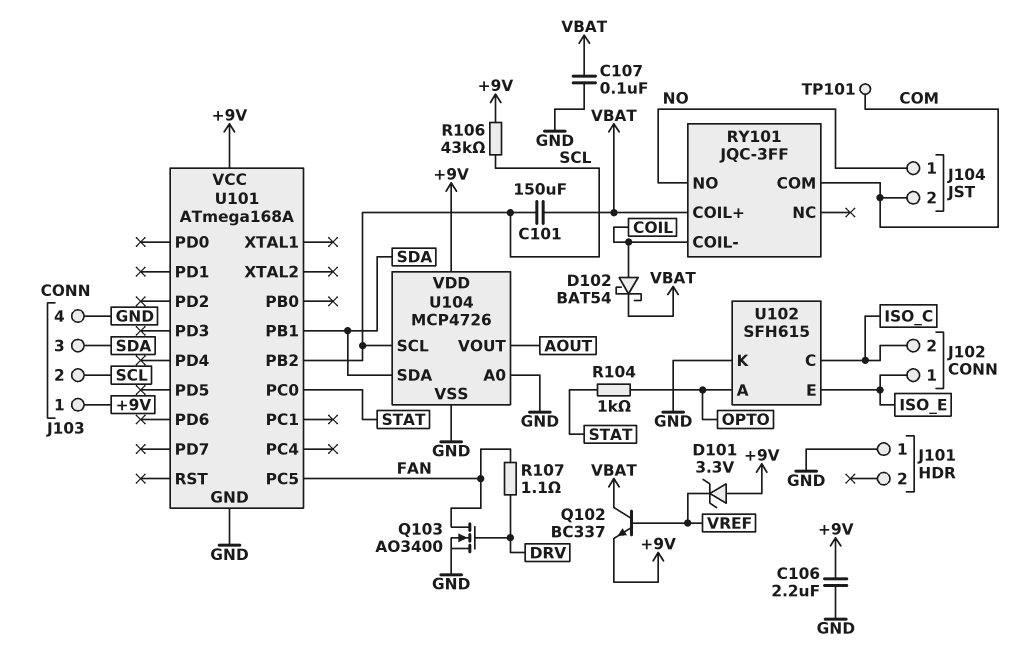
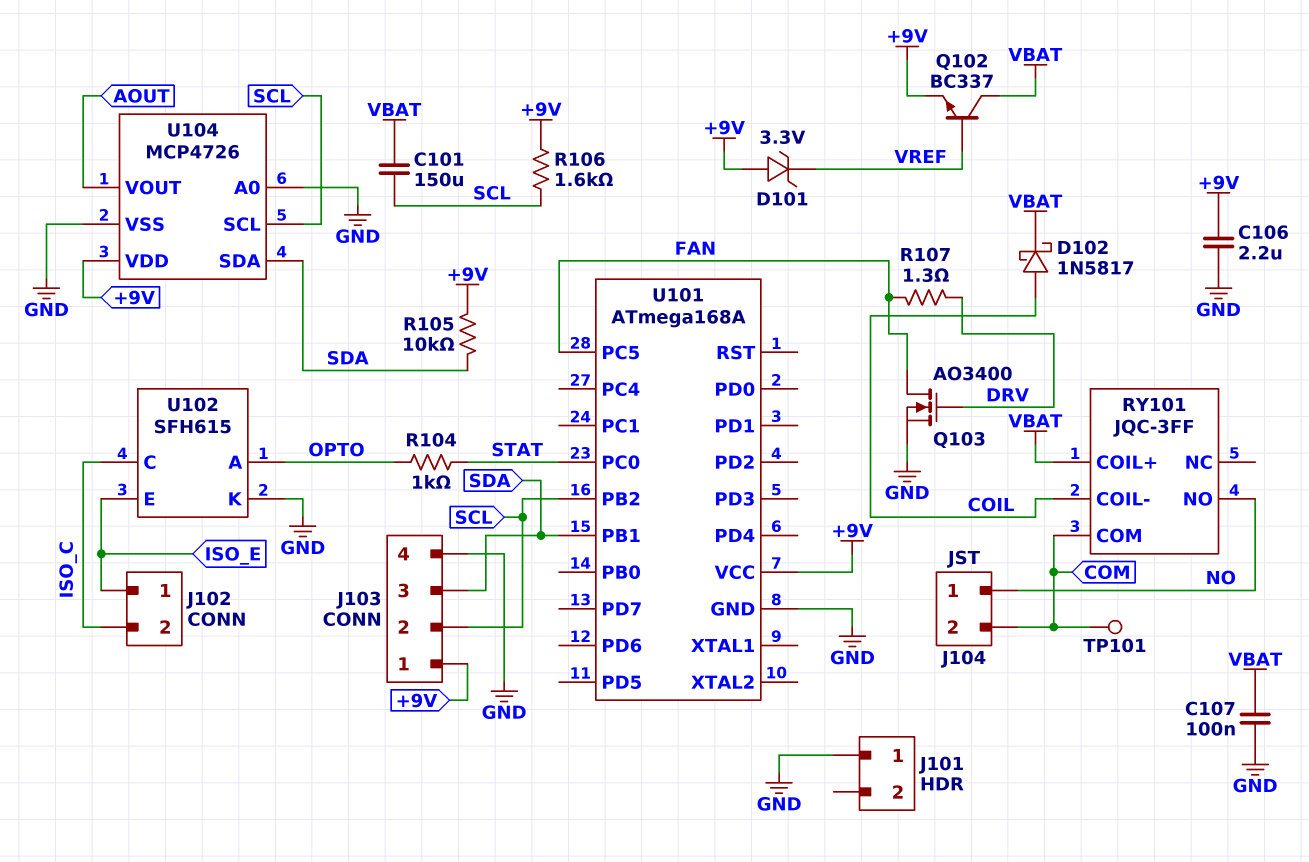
D102: schottky BAT54 (A COIL, K VBAT) -> schottky 1N5817 (A COIL, K VBAT)
R105: none -> 10k (+9V, SDA)
R106: 43k (+9V, SCL) -> 1.6k (+9V, SCL)
R107: 1.1 (DRV, FAN) -> 1.3 (DRV, FAN)

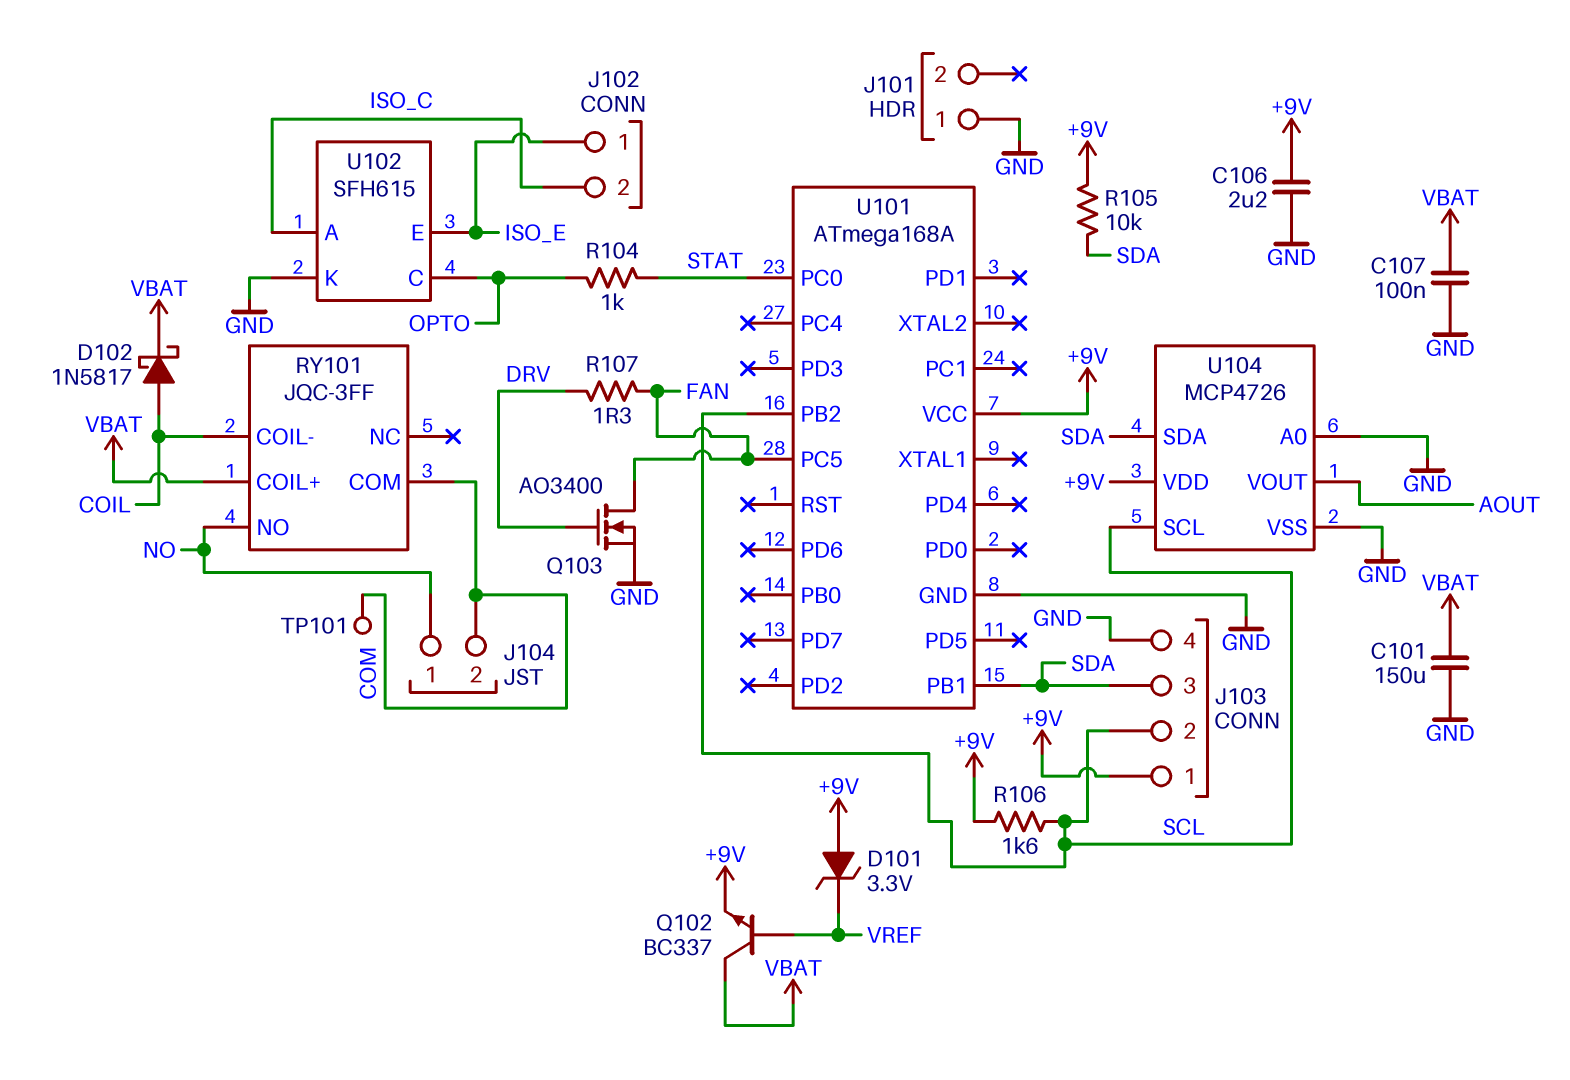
C101: 150uF (SCL, VBAT) -> 150uF (GND, VBAT)
U102 pin A: OPTO -> ISO_C
U102 pin C: ISO_C -> OPTO

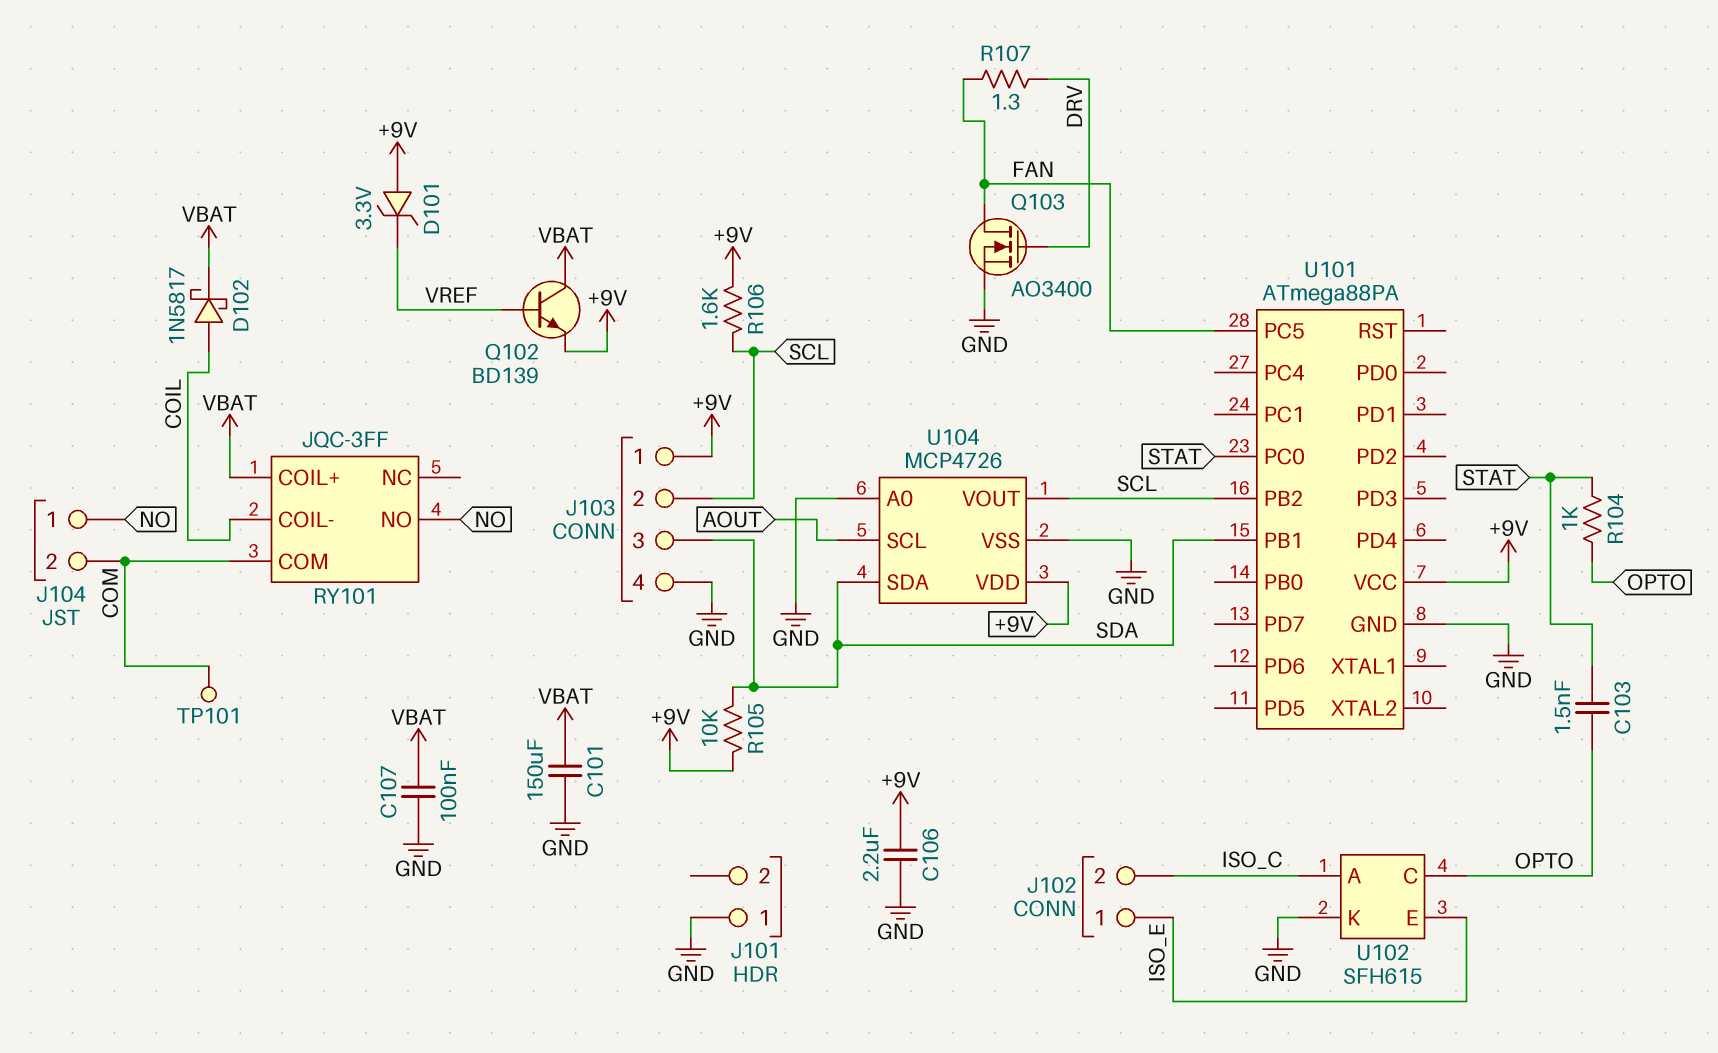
C103: none -> 1.5nF (OPTO, STAT)
Q102: NPN BC337 (B VREF, C VBAT, E +9V) -> NPN BD139 (B VREF, C VBAT, E +9V)
U101: ATmega168A -> ATmega88PA
U104 pin SCL: SCL -> AOUT
U104 pin VOUT: AOUT -> SCL

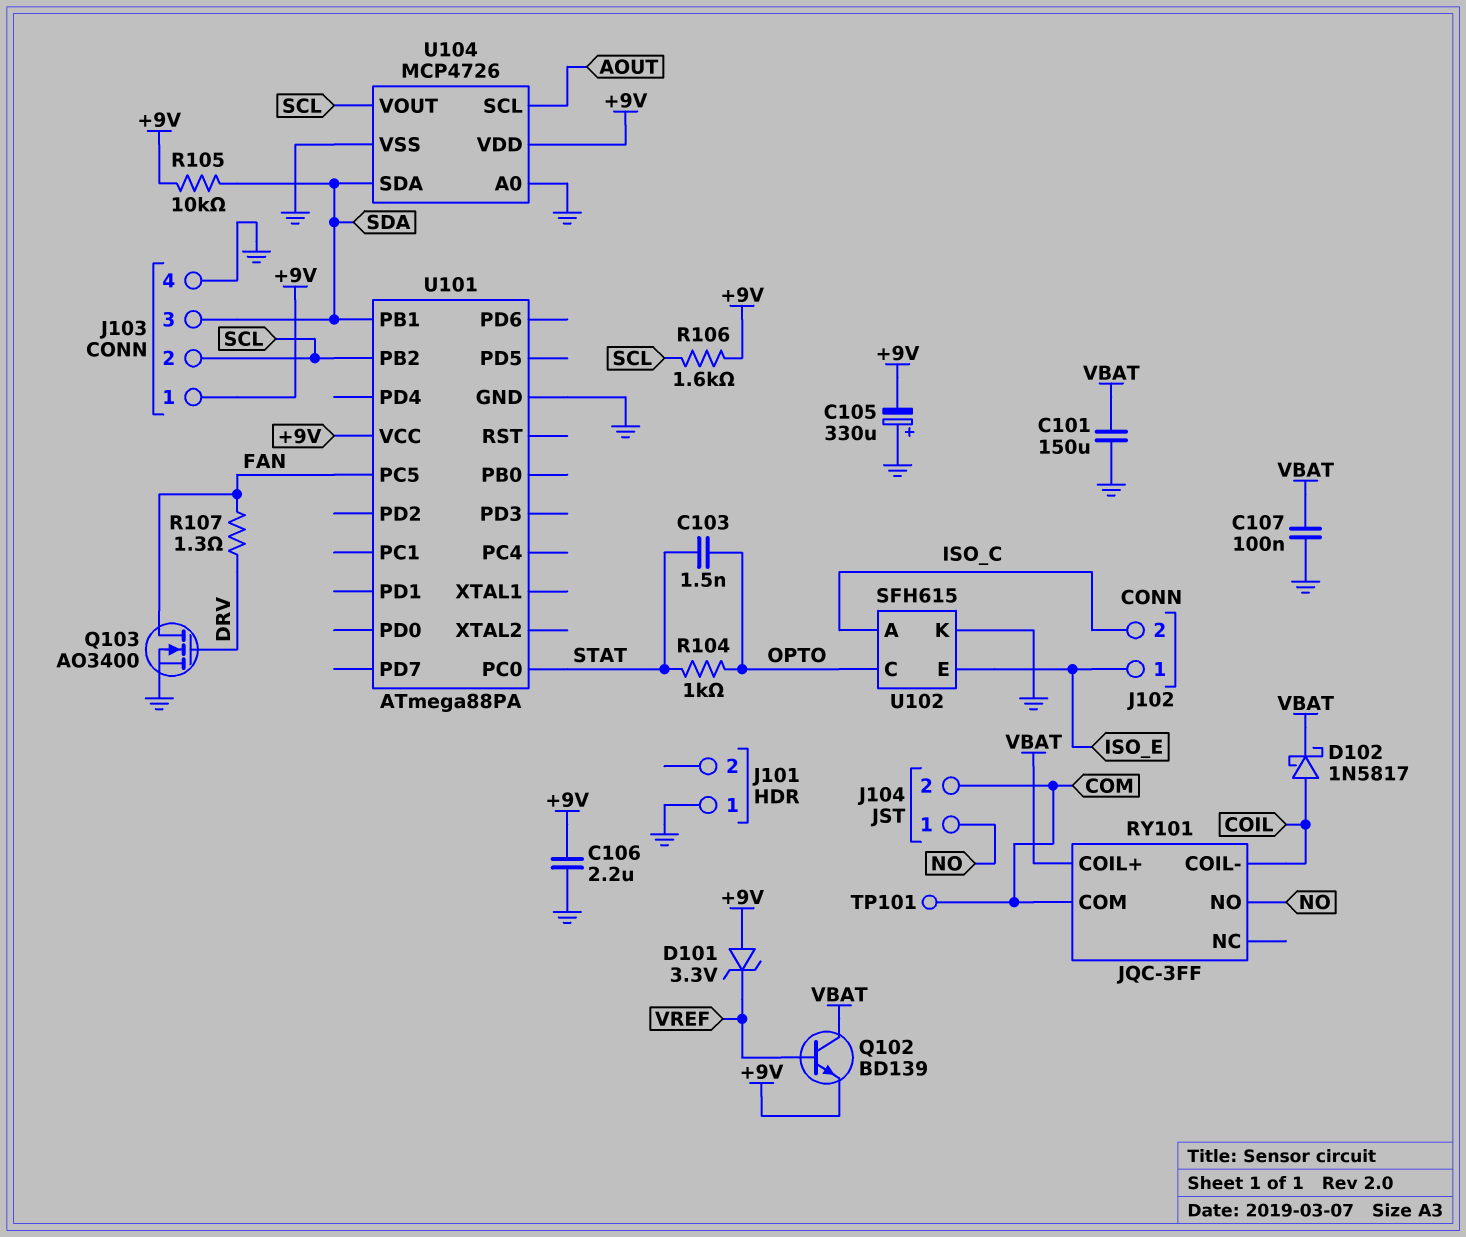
C105: none -> 330uF (plus GND, minus +9V)

